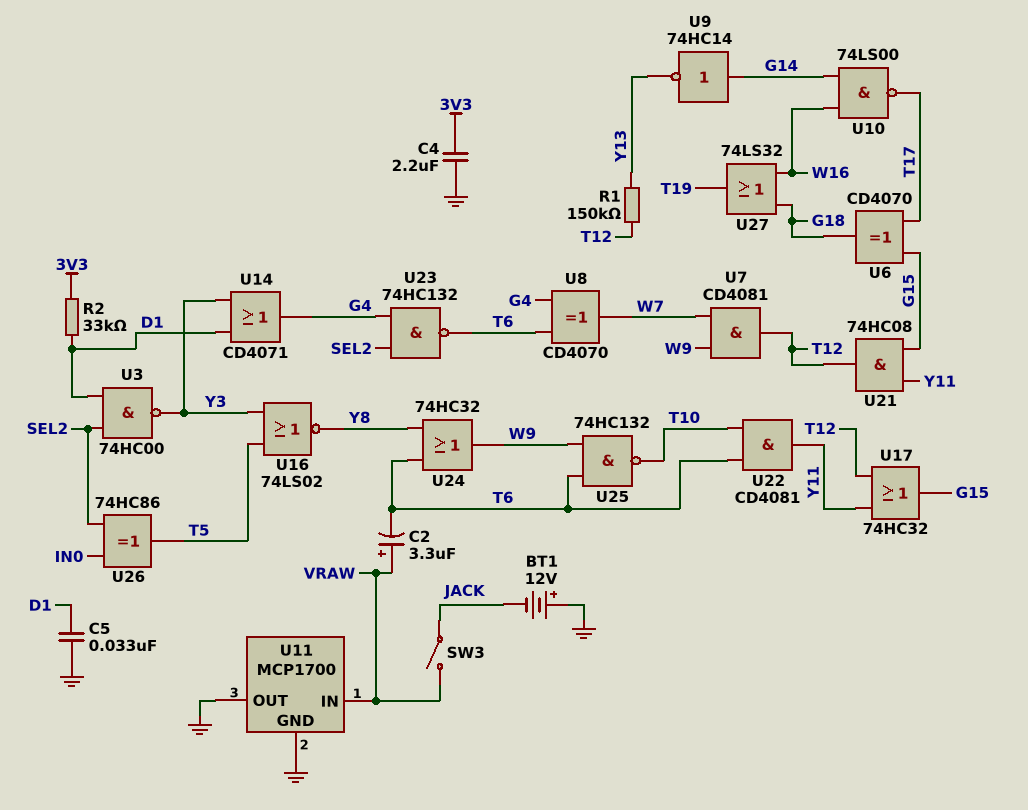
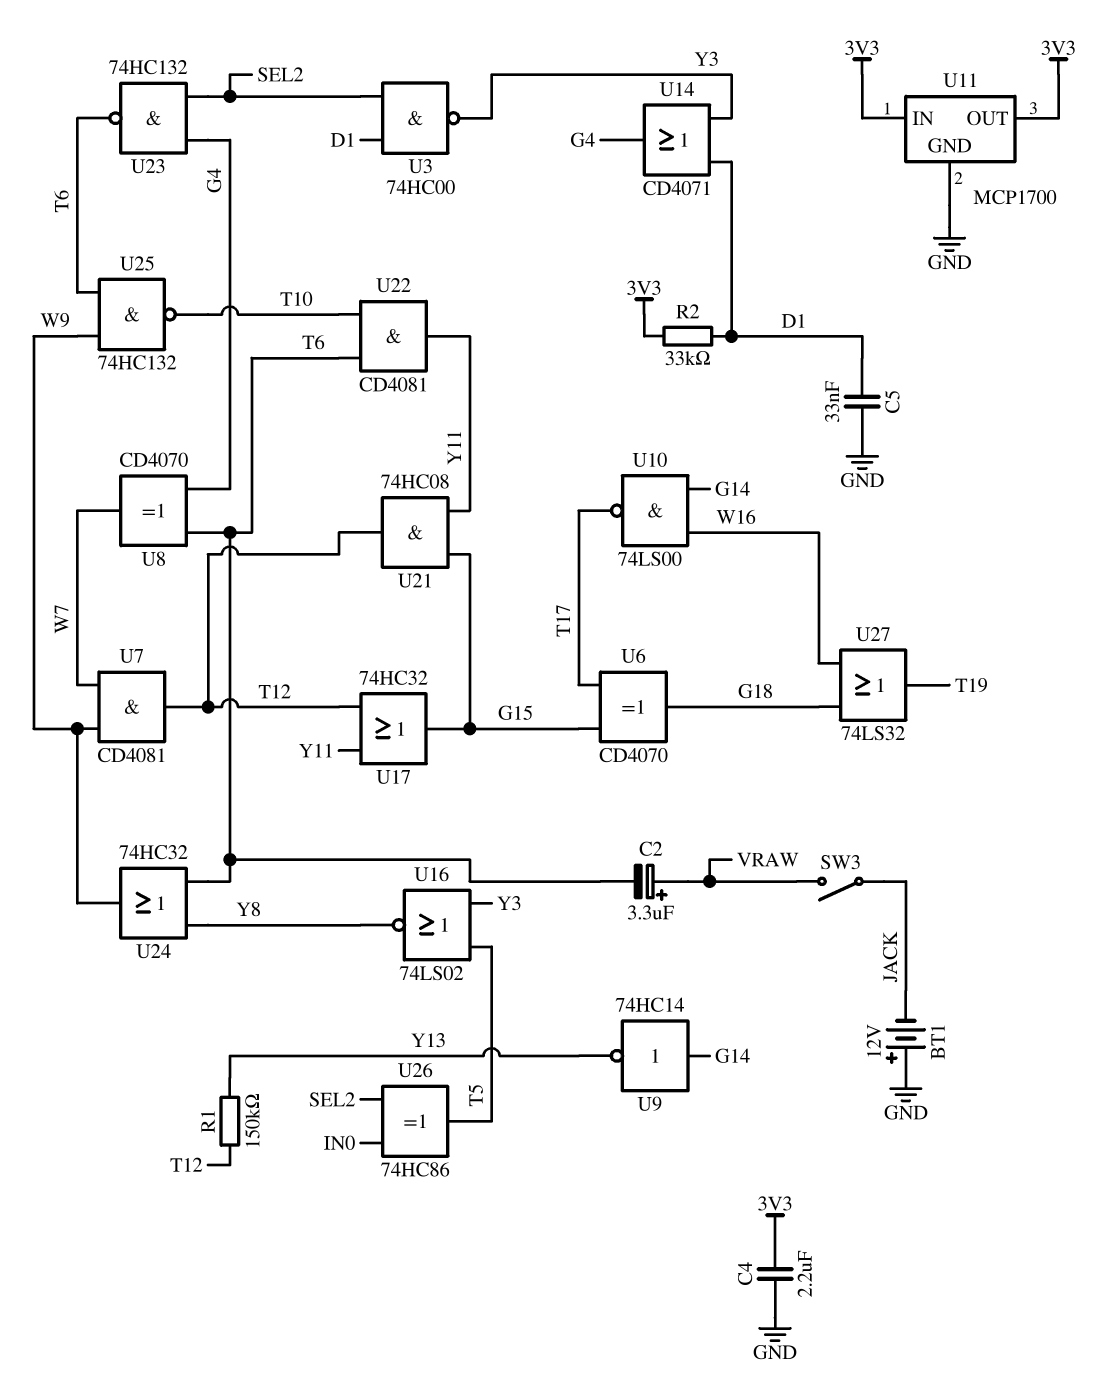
U11 pin IN: VRAW -> 3V3
U11 pin OUT: GND -> 3V3

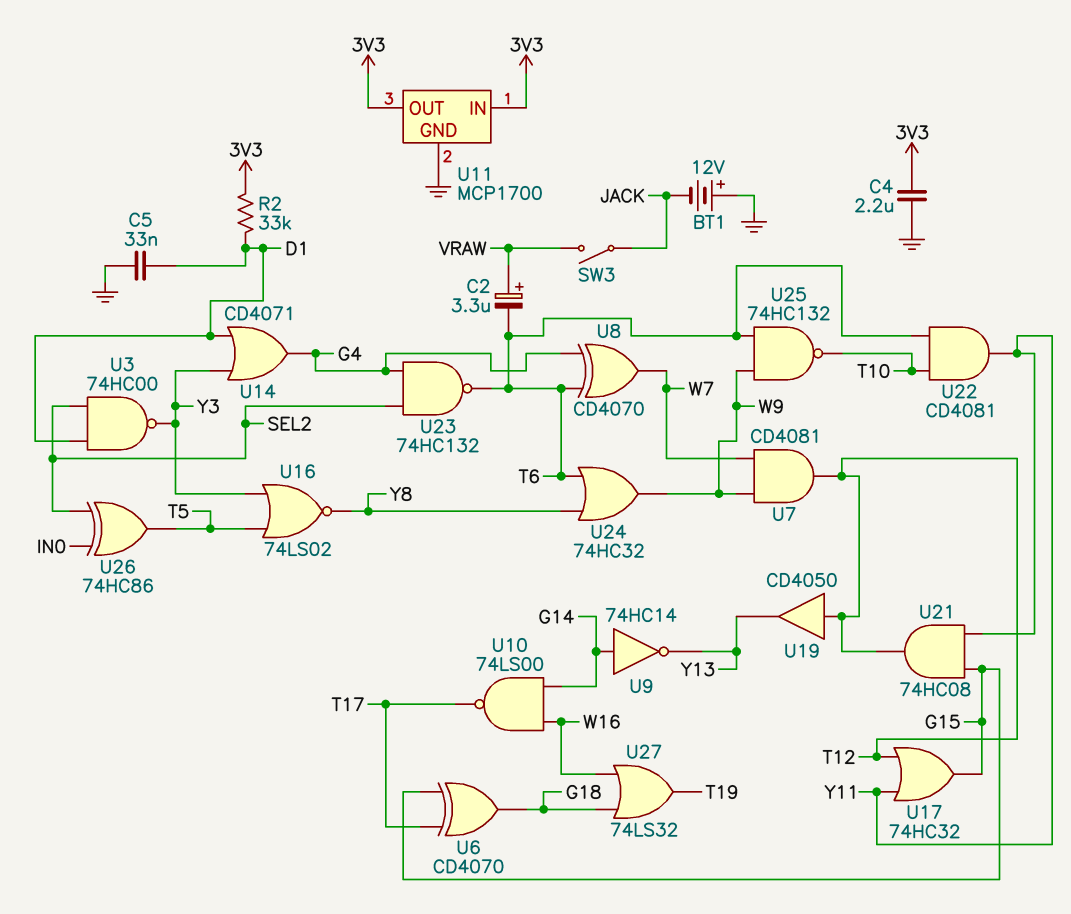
R1: 150k (T12, Y13) -> none
U19: none -> buffer CD4050 (in T12, out Y13)

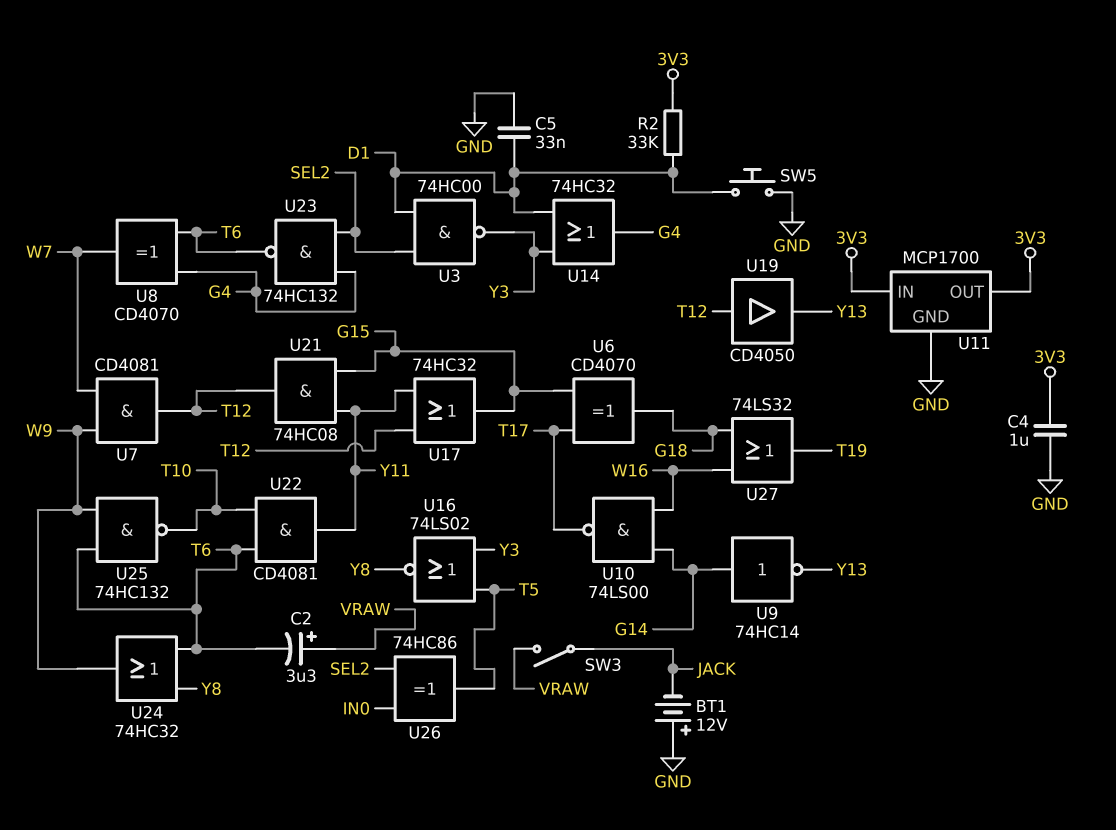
C4: 2.2uF (3V3, GND) -> 1uF (3V3, GND)
SW5: none -> button (D1, GND)
U14: OR CD4071 (in D1, in Y3, out G4) -> OR 74HC32 (in D1, in Y3, out G4)

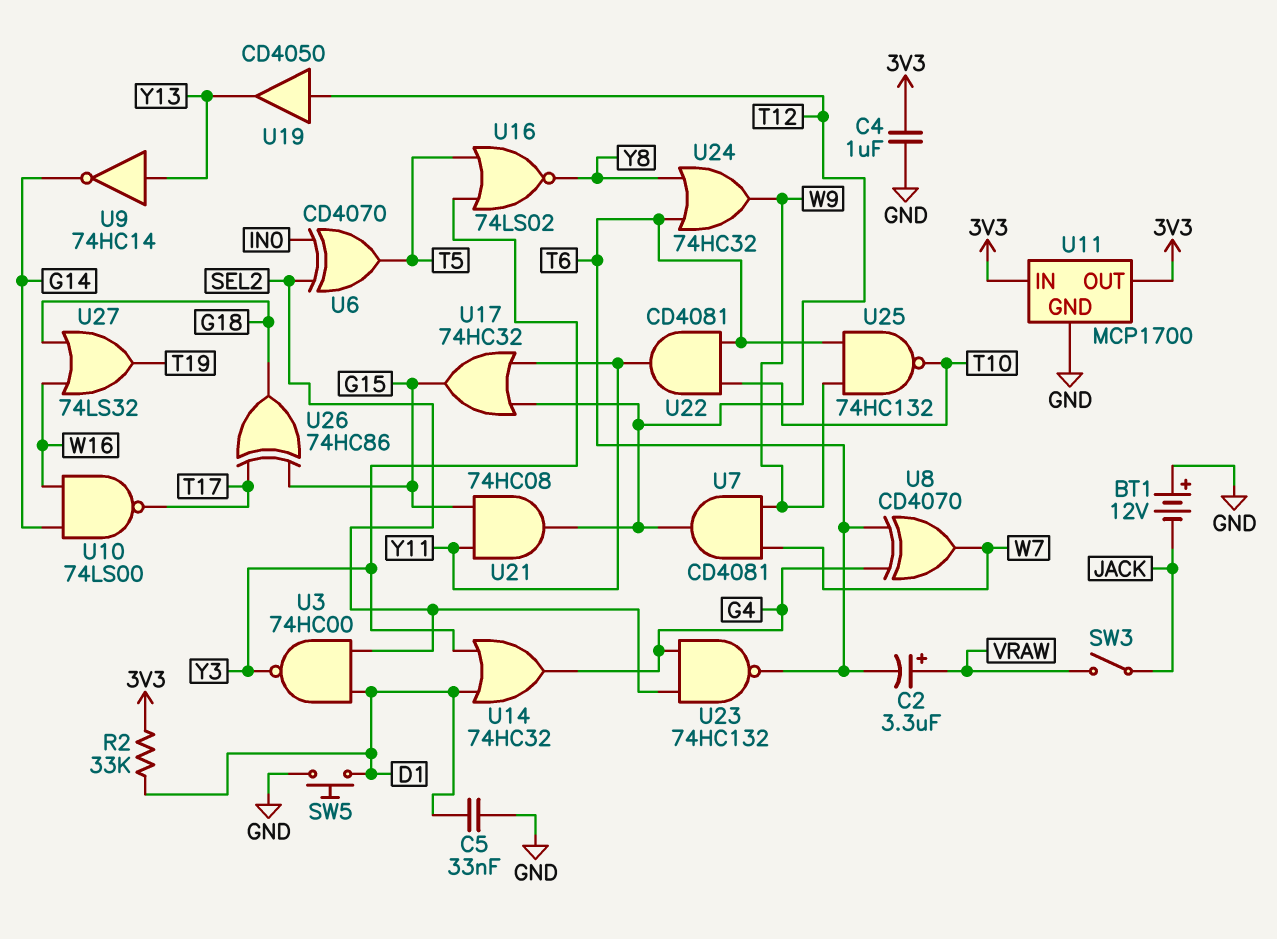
U6: XOR CD4070 (in G15, in T17, out G18) -> XOR CD4070 (in IN0, in SEL2, out T5)
U9: NOT 74HC14 (in G14, out Y13) -> NOT 74HC14 (in Y13, out G14)
U26: XOR 74HC86 (in IN0, in SEL2, out T5) -> XOR 74HC86 (in G15, in T17, out G18)

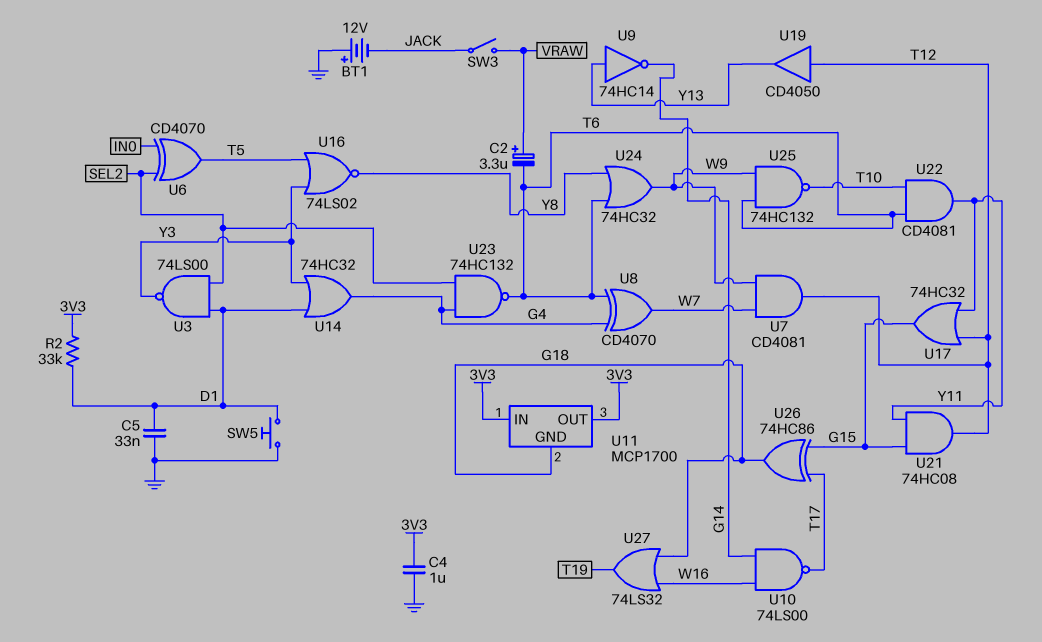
U3: NAND 74HC00 (in D1, in SEL2, out Y3) -> NAND 74LS00 (in D1, in SEL2, out Y3)
U11 pin GND: GND -> G18

